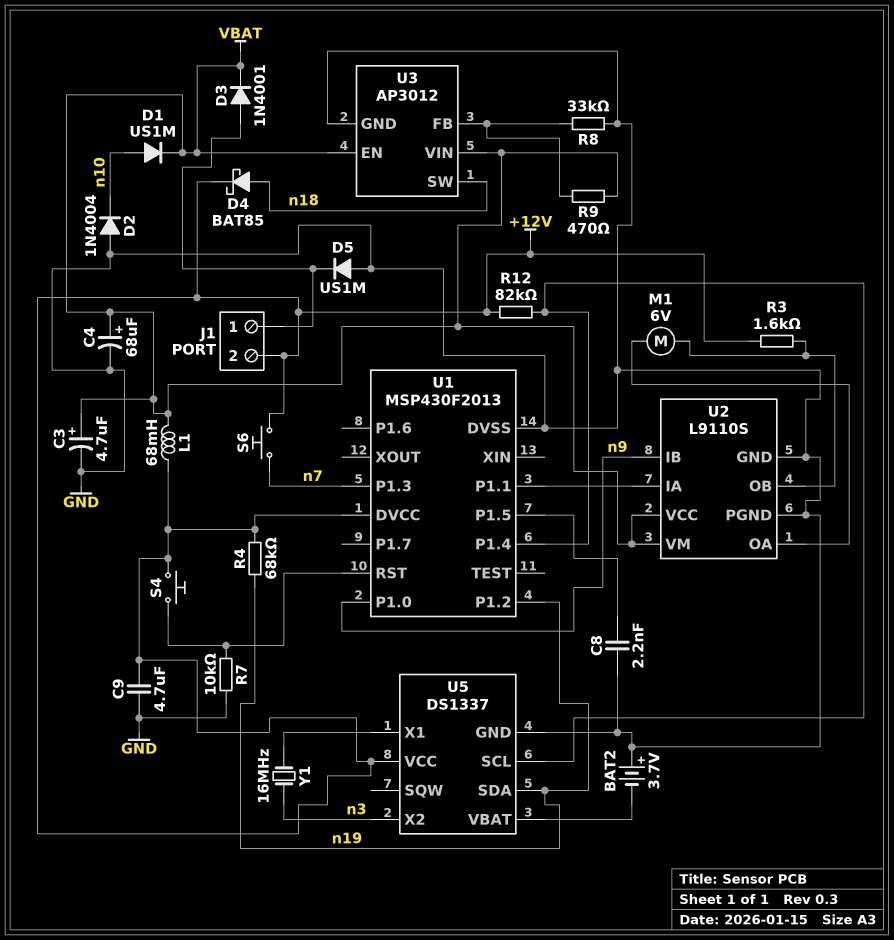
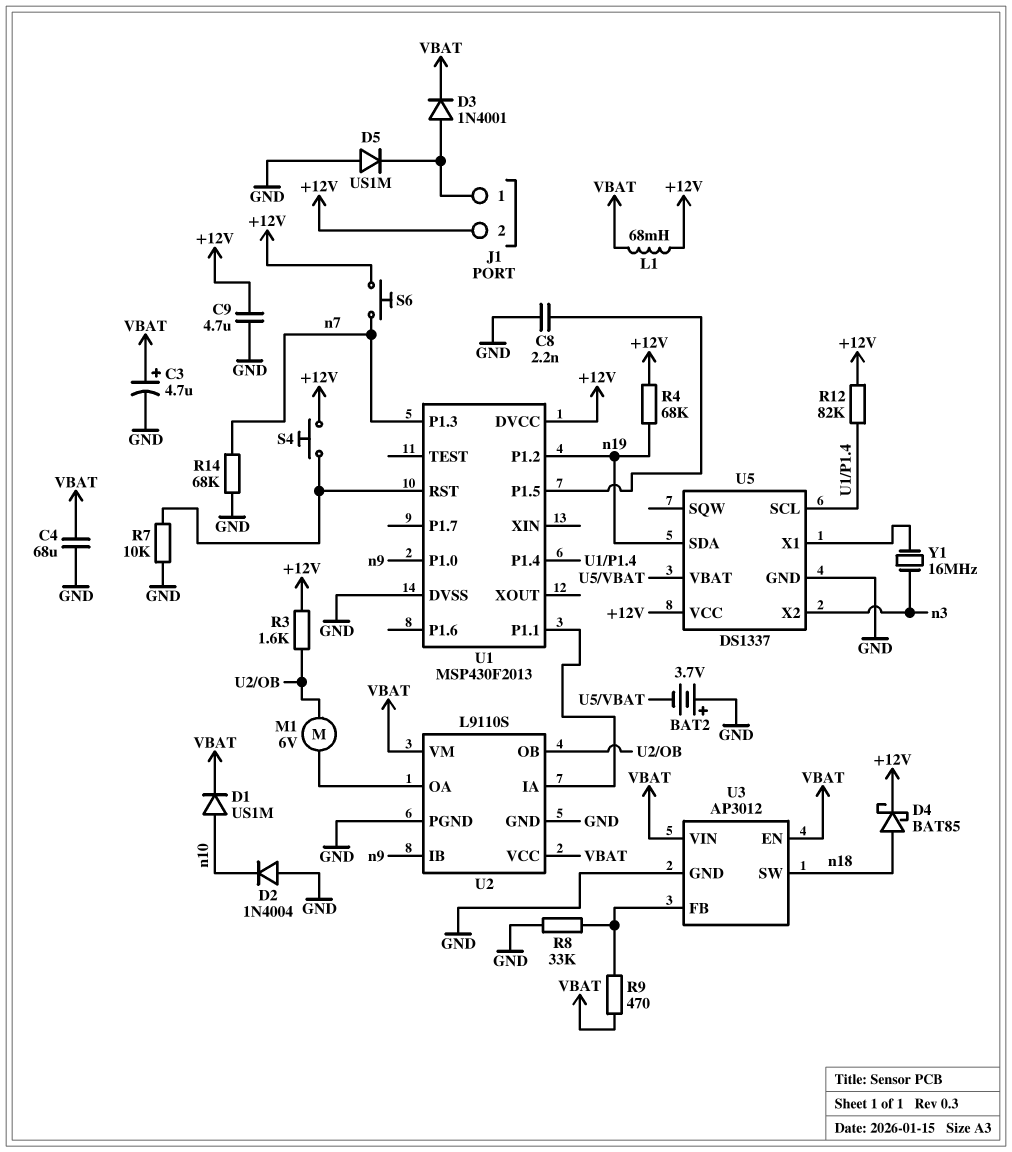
C4: 68uF (plus VBAT, minus GND) -> 68uF (GND, VBAT)
R14: none -> 68k (GND, n7)

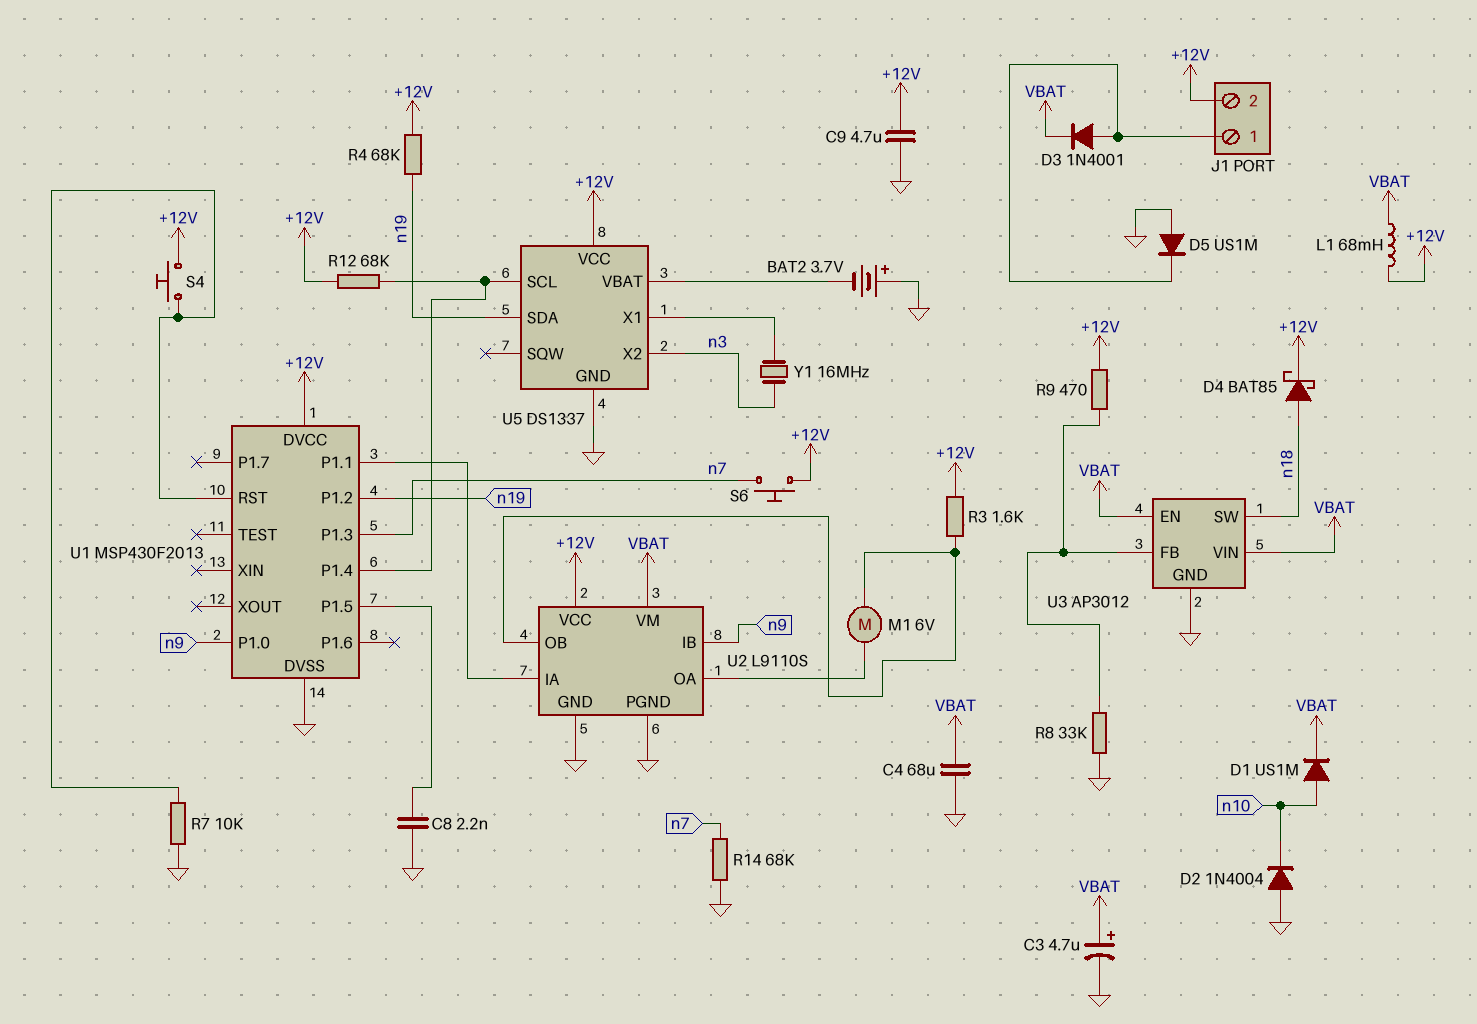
R9: 470 (U3/FB, VBAT) -> 470 (+12V, U3/FB)
R12: 82k (+12V, U1/P1.4) -> 68k (+12V, U1/P1.4)
U2 pin VCC: VBAT -> +12V

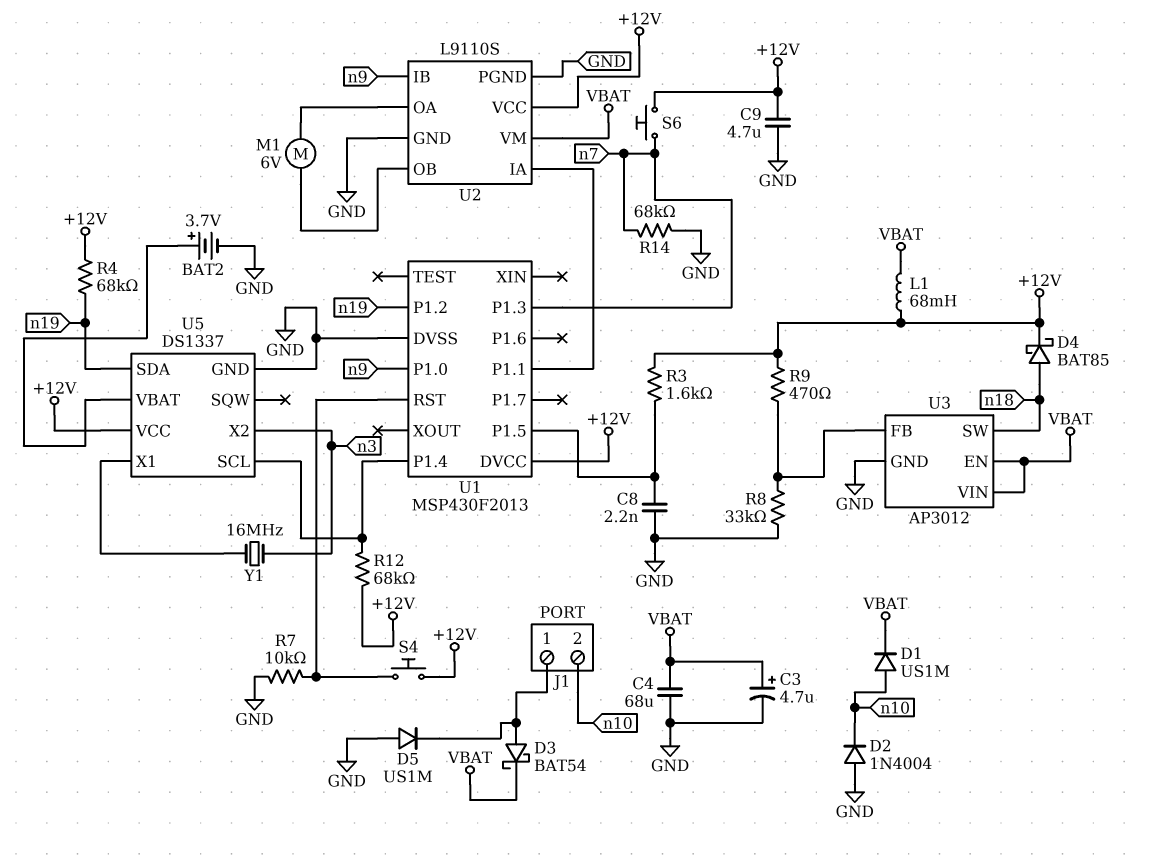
BAT2: 3.7V (plus GND, minus U5/VBAT) -> 3.7V (plus U5/VBAT, minus GND)
D3: diode 1N4001 (A J1/1, K VBAT) -> schottky BAT54 (A J1/1, K VBAT)
J1 pin 2: +12V -> n10
R3: 1.6k (+12V, U2/OB) -> 1.6k (+12V, U1/P1.5)

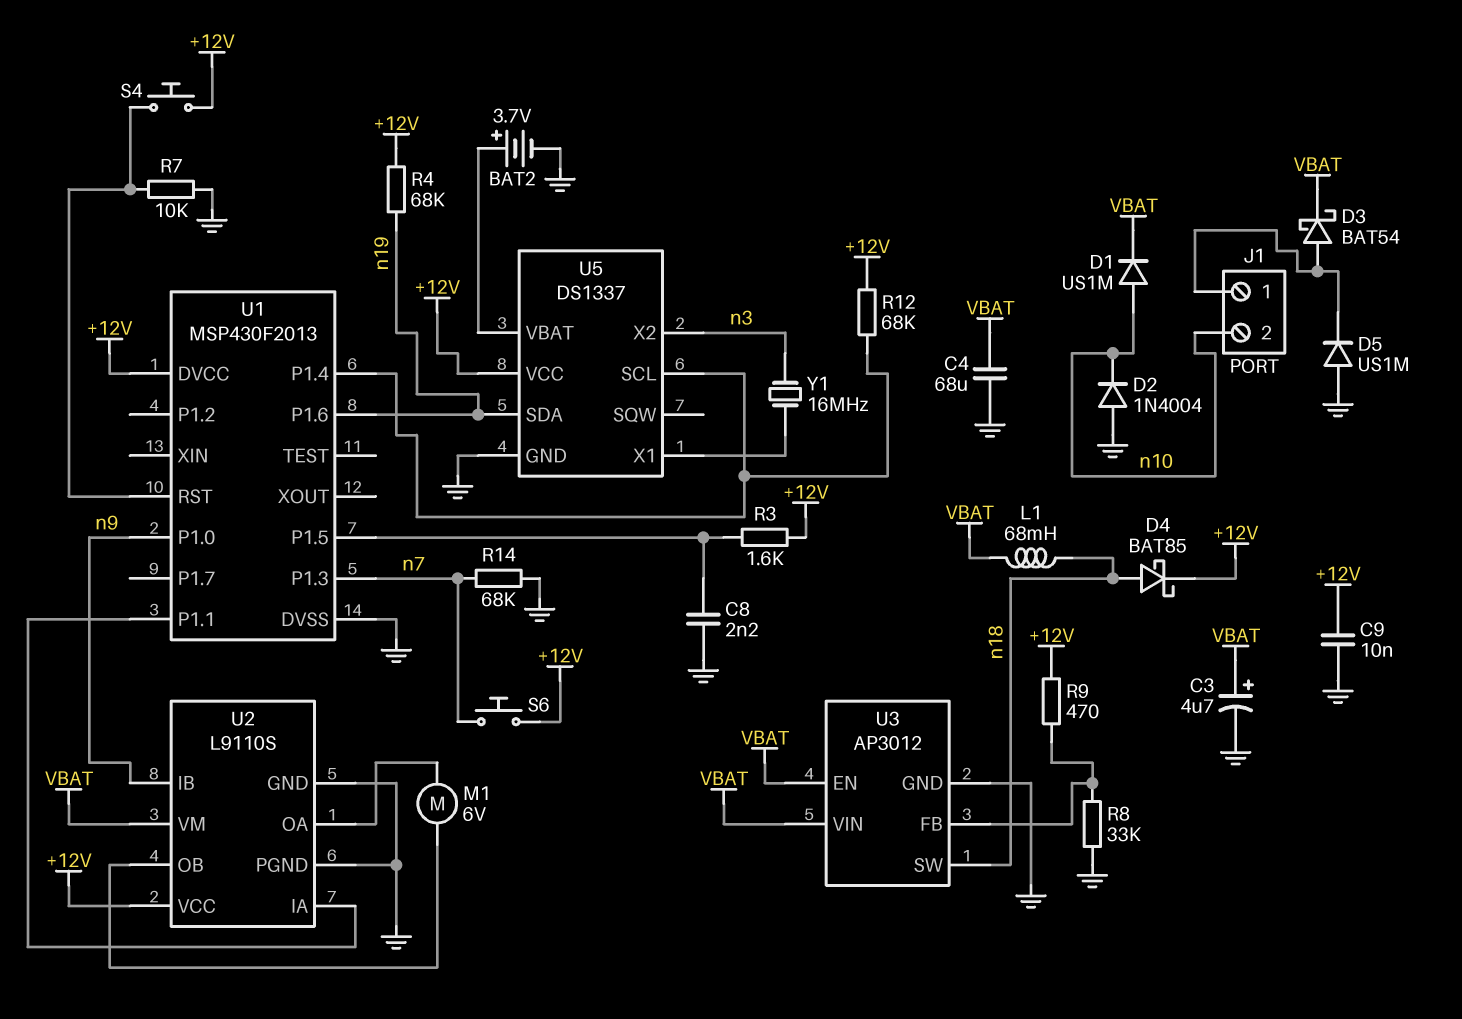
C9: 4.7uF (+12V, GND) -> 10nF (+12V, GND)
L1: 68mH (+12V, VBAT) -> 68mH (VBAT, n18)
U1 pin P1.2: n19 -> none
U1 pin P1.6: none -> n19

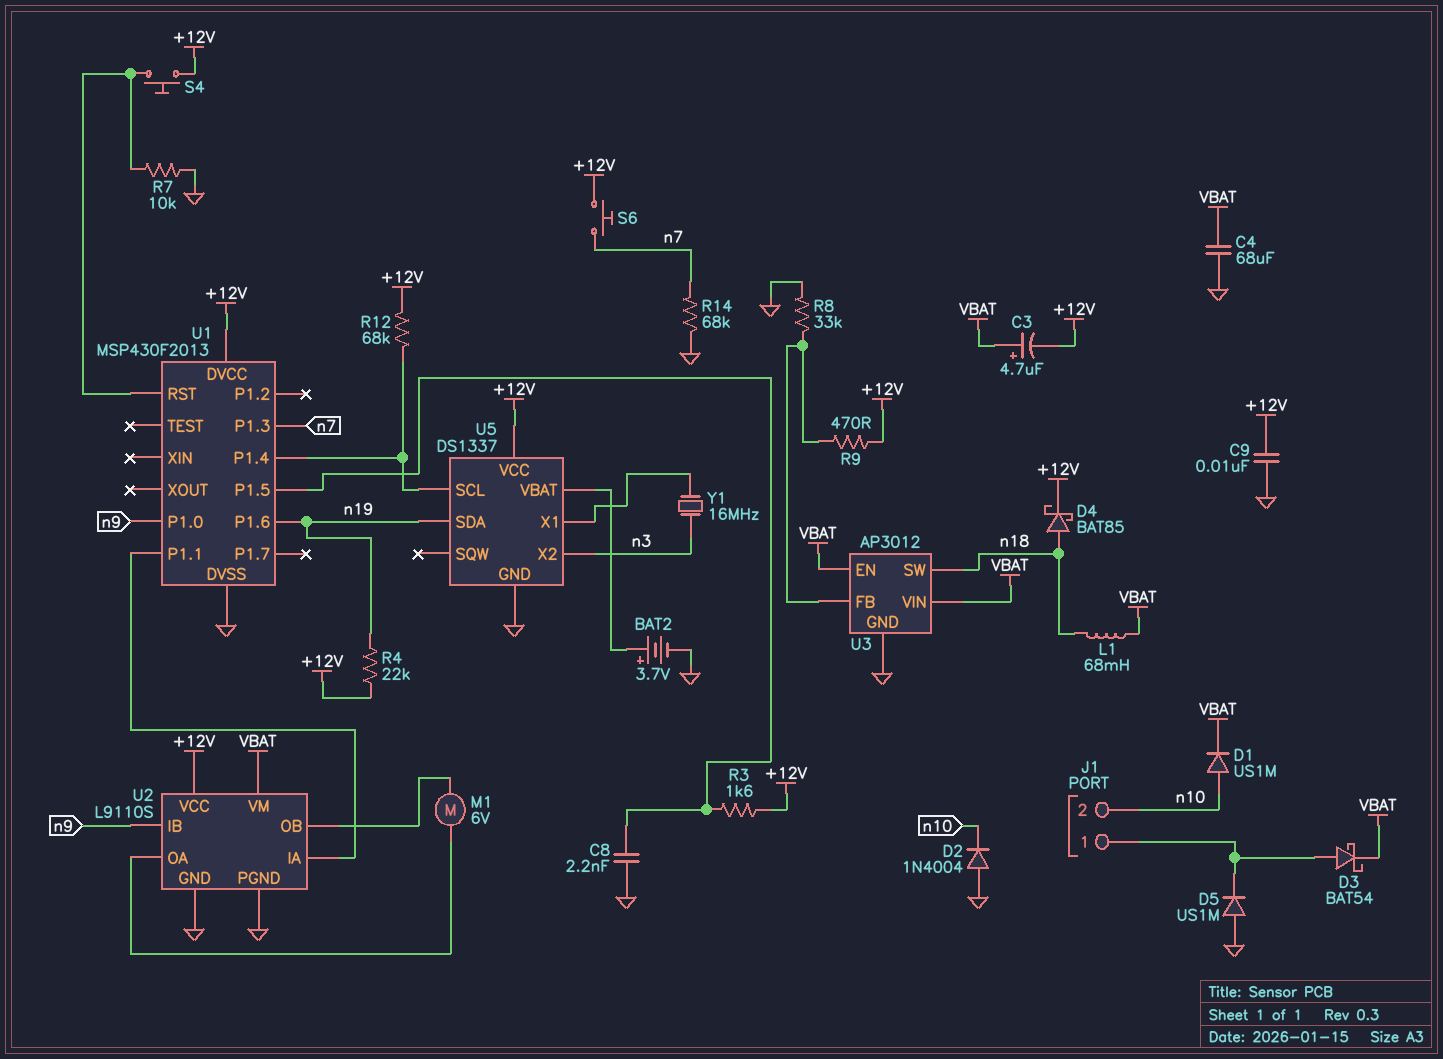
C3: 4.7uF (plus VBAT, minus GND) -> 4.7uF (plus VBAT, minus +12V)
R4: 68k (+12V, n19) -> 22k (+12V, n19)

